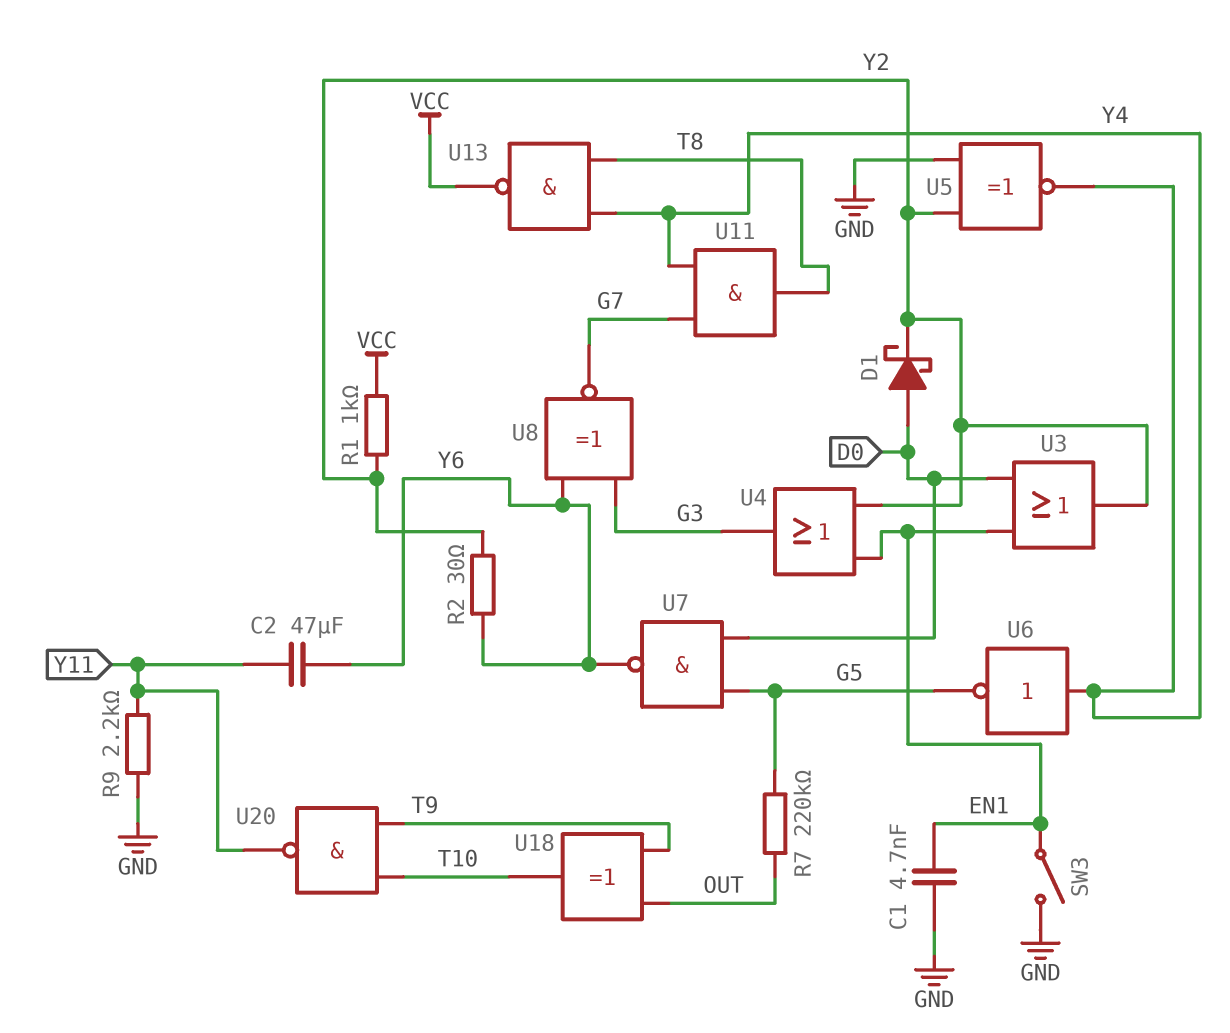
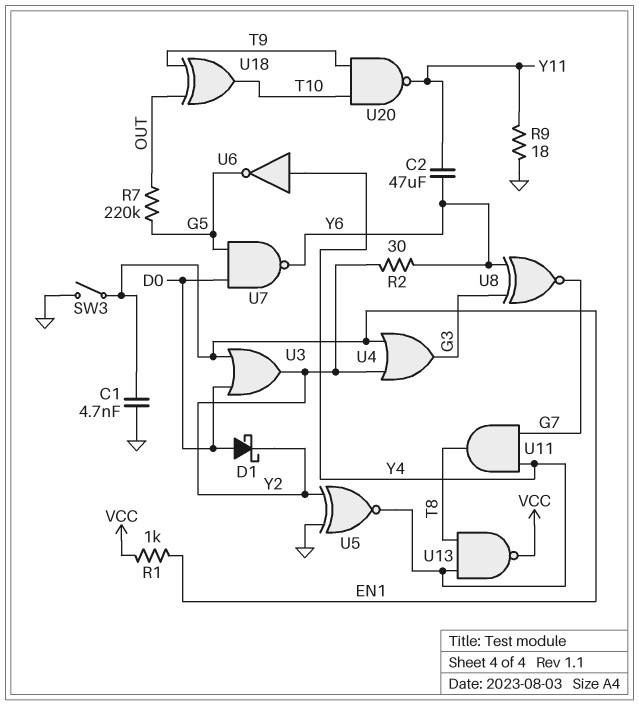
R1: 1k (VCC, Y2) -> 1k (EN1, VCC)
R9: 2.2k (GND, Y11) -> 18 (GND, Y11)

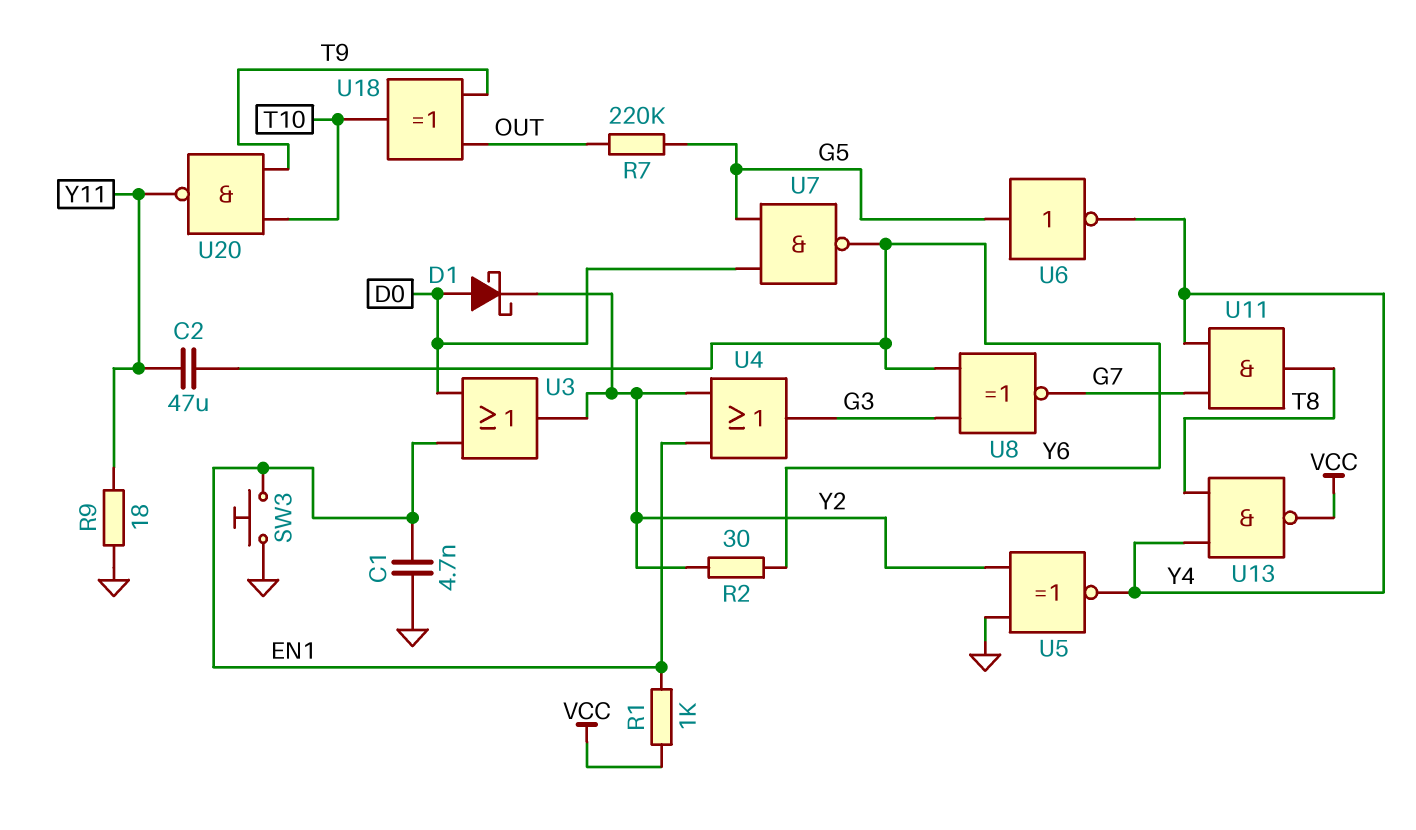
SW3: switch (EN1, GND) -> button (EN1, GND)
U6: NOT (in Y4, out G5) -> NOT (in G5, out Y4)

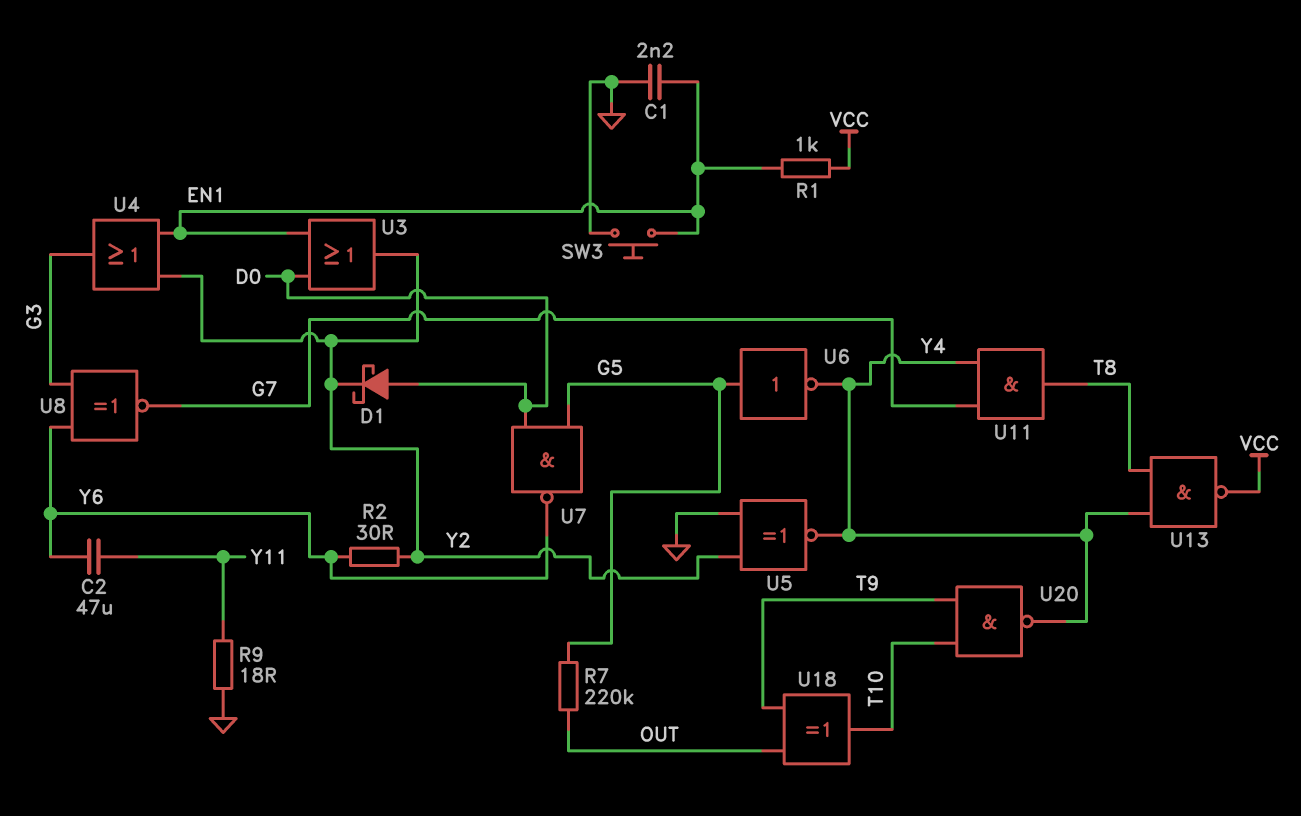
C1: 4.7nF (EN1, GND) -> 2.2nF (EN1, GND)
U20: NAND (in T9, in T10, out Y11) -> NAND (in T9, in T10, out Y4)

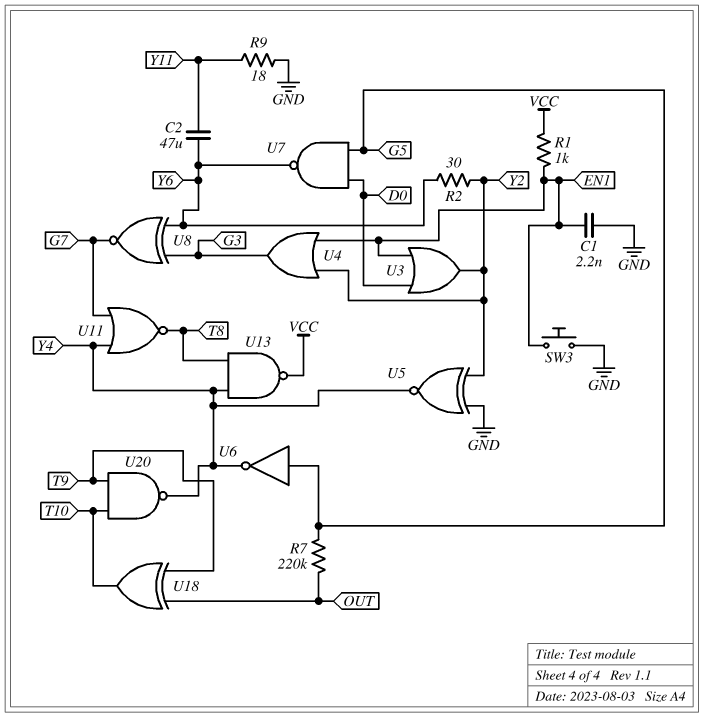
D1: schottky (A D0, K Y2) -> none
U11: AND (in G7, in Y4, out T8) -> NOR (in G7, in Y4, out T8)

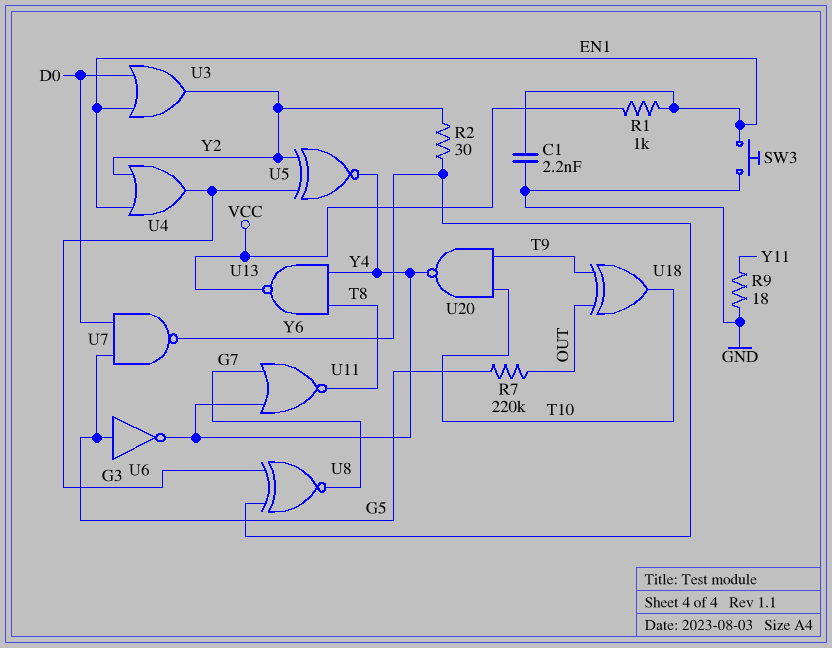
C2: 47uF (Y6, Y11) -> none
U5: XNOR (in GND, in Y2, out Y4) -> XNOR (in G3, in Y2, out Y4)

